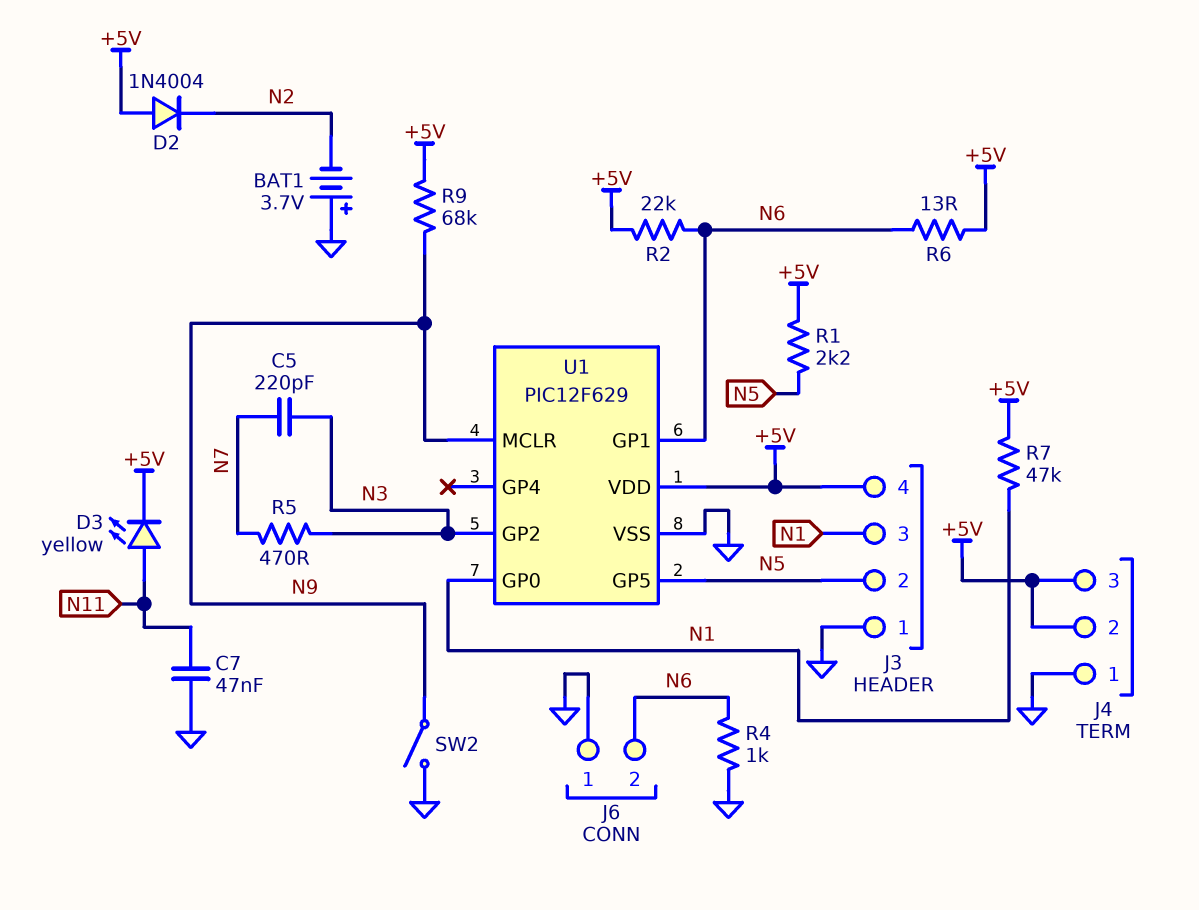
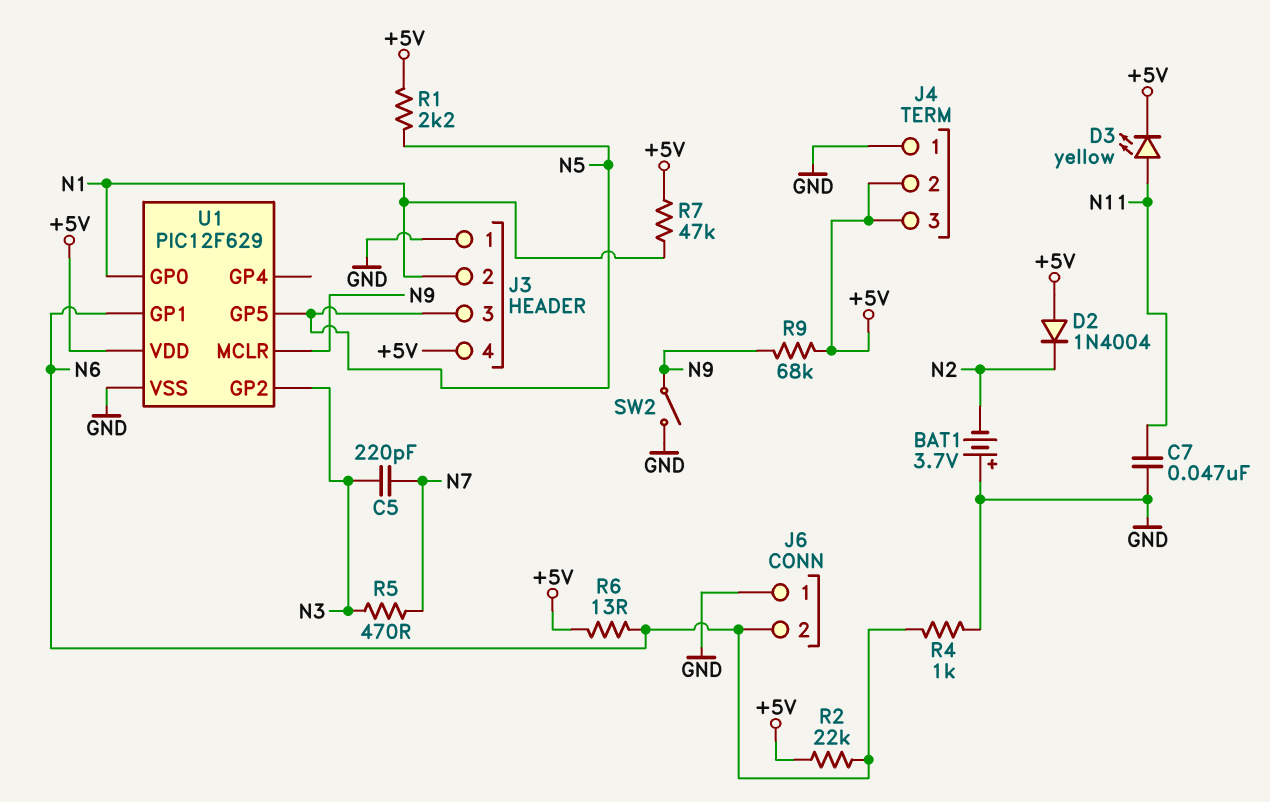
J3 pin 2: N5 -> N1
J3 pin 3: N1 -> N5

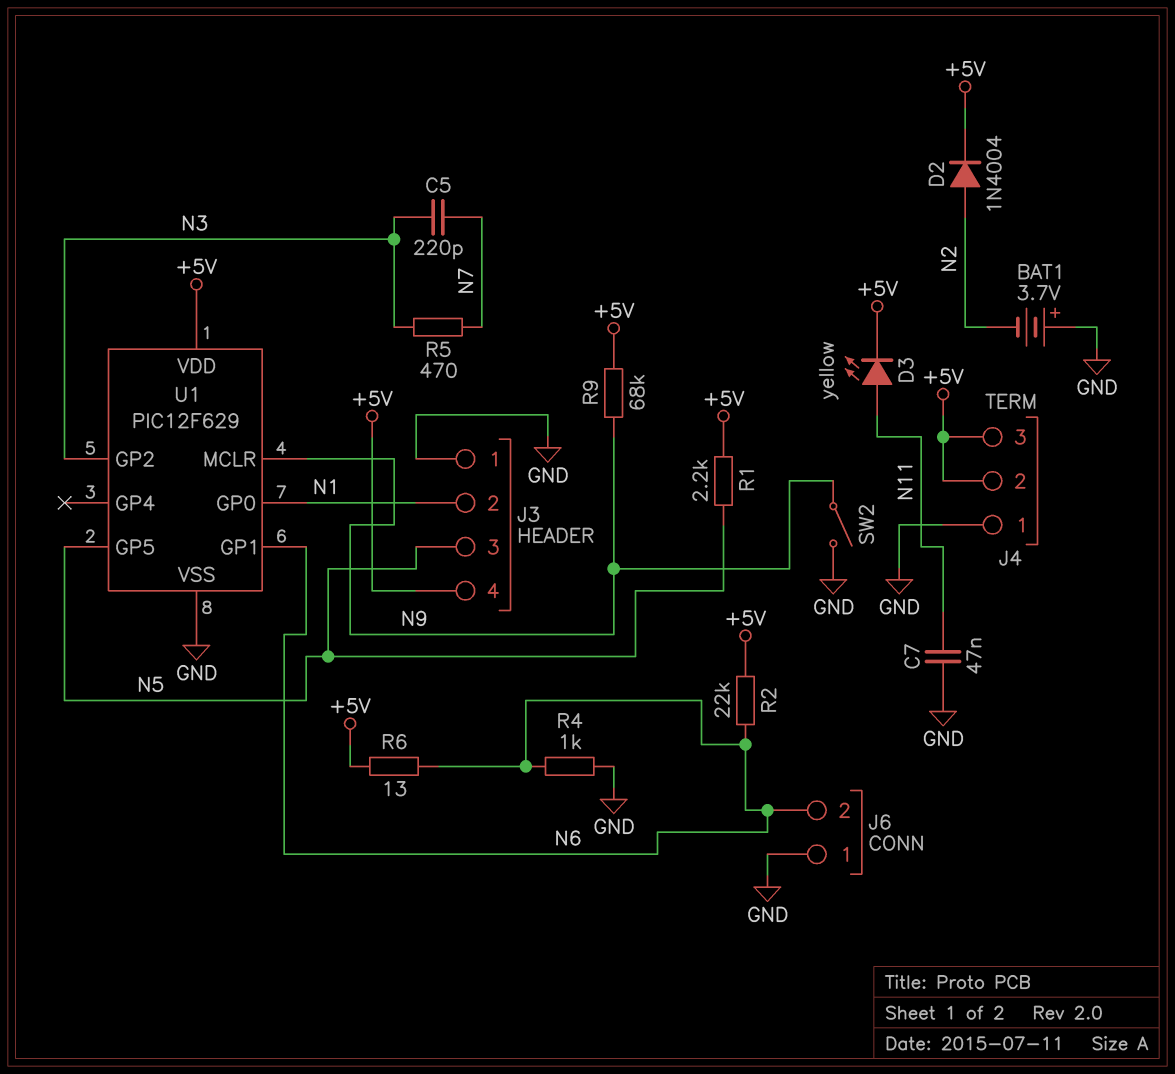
D2: diode 1N4004 (A +5V, K N2) -> diode 1N4004 (A N2, K +5V)
R7: 47k (+5V, N1) -> none

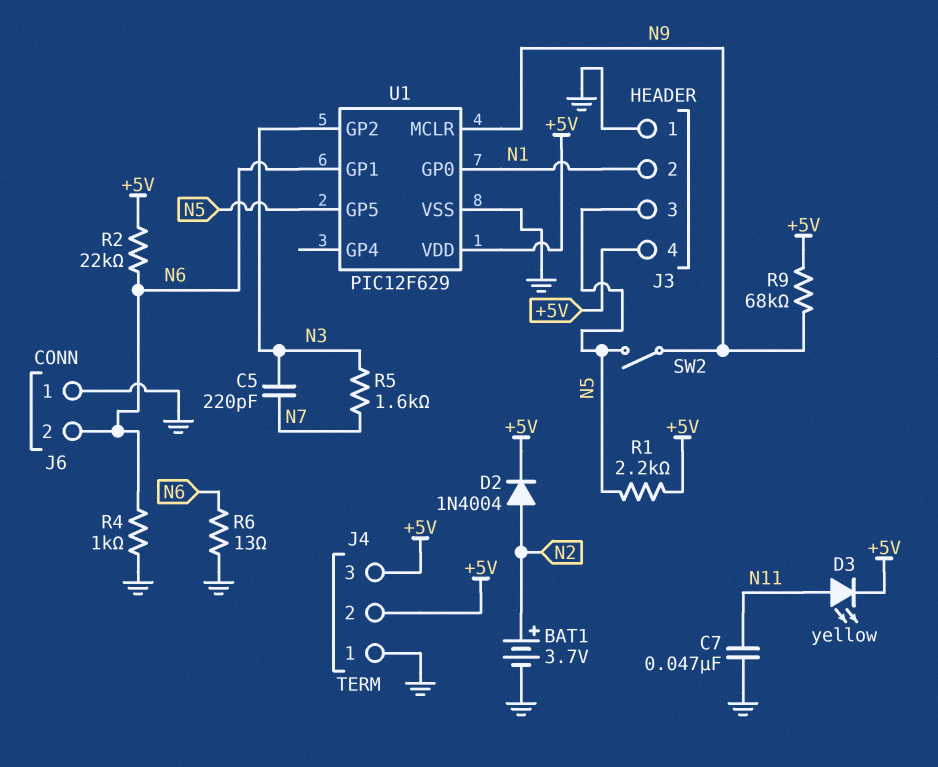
BAT1: 3.7V (plus GND, minus N2) -> 3.7V (plus N2, minus GND)
R5: 470 (N3, N7) -> 1.6k (N3, N7)
R6: 13 (+5V, N6) -> 13 (GND, N6)
SW2: switch (GND, N9) -> switch (N5, N9)

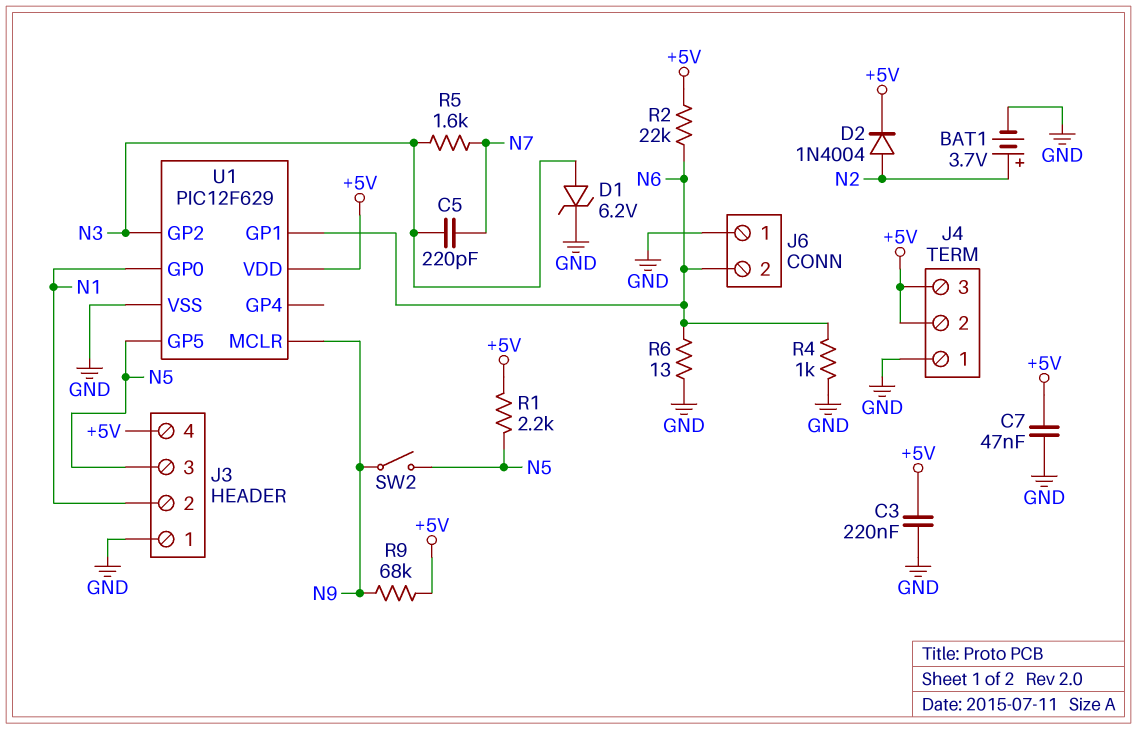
C3: none -> 220nF (+5V, GND)
C7: 47nF (GND, N11) -> 47nF (+5V, GND)
D1: none -> zener 6.2V (A N3, K GND)
D3: LED yellow (A N11, K +5V) -> none

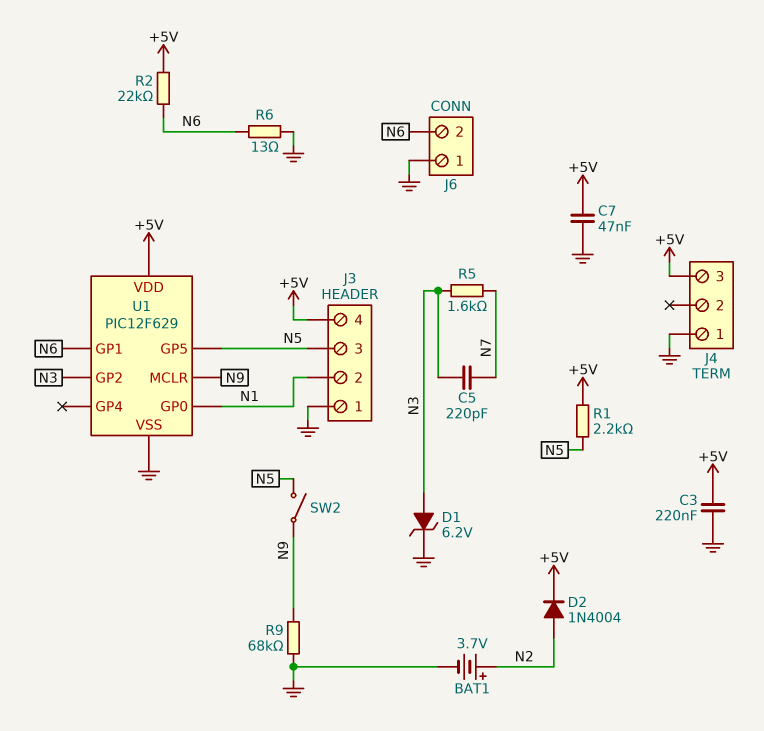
J4 pin 2: +5V -> none
R4: 1k (GND, N6) -> none
R9: 68k (+5V, N9) -> 68k (GND, N9)

